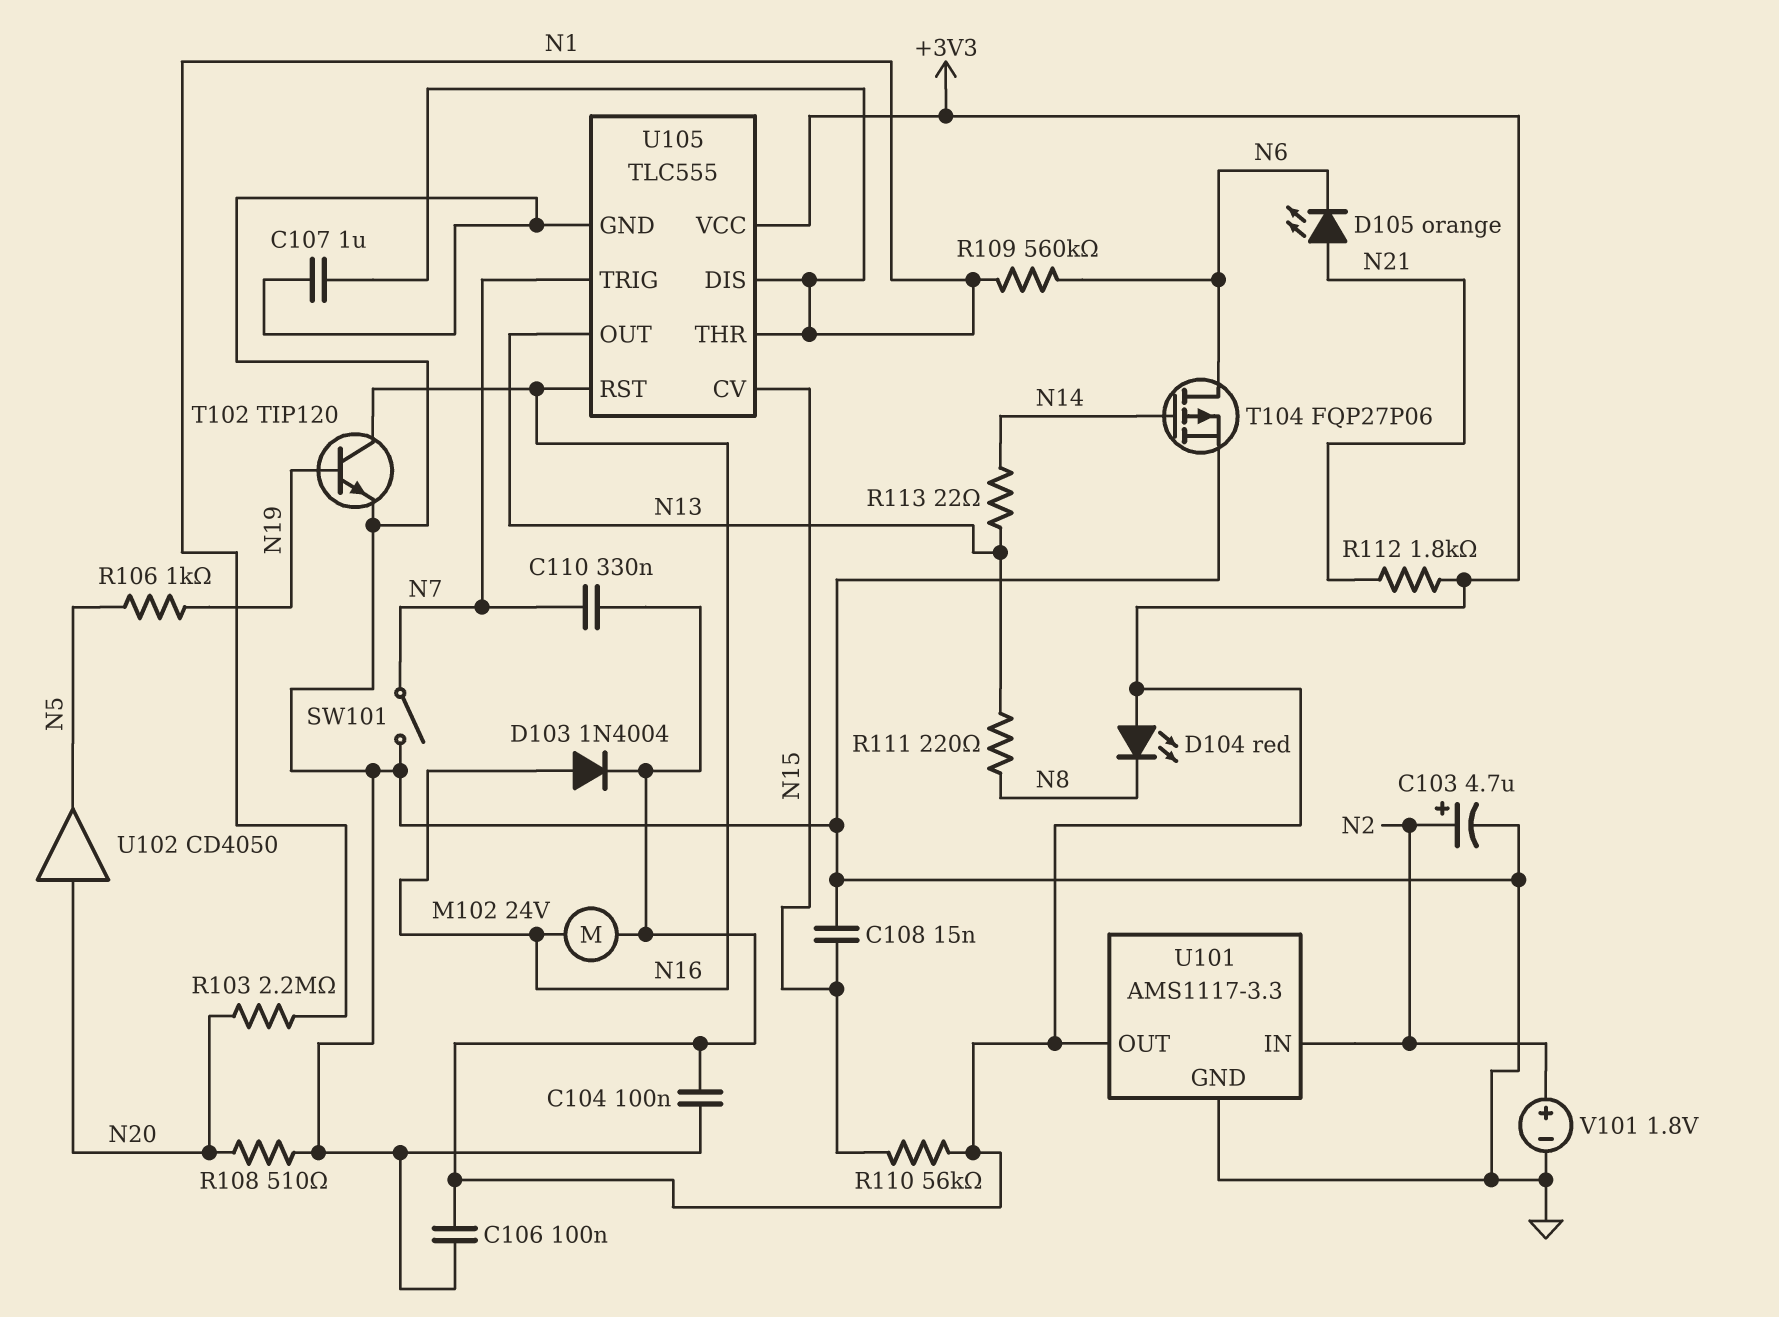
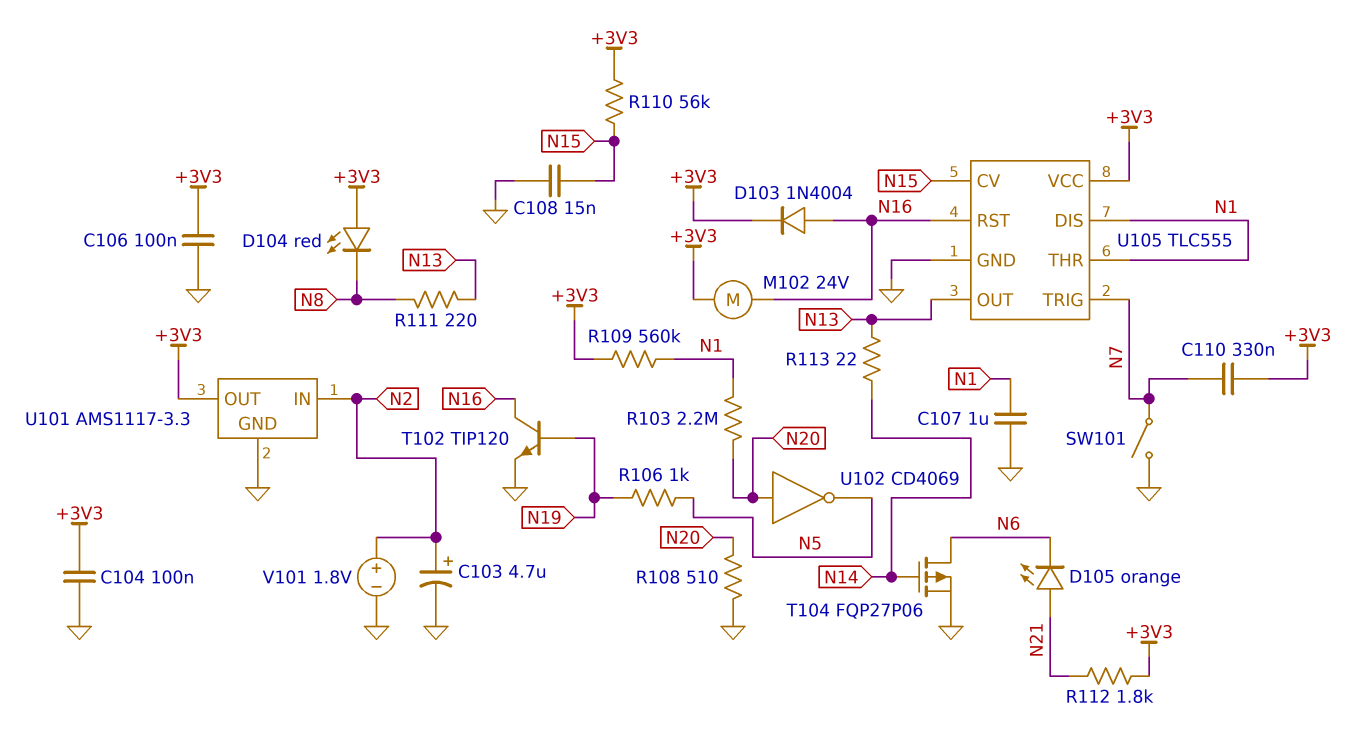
R109: 560k (N1, N6) -> 560k (+3V3, N1)
U102: buffer CD4050 (in N20, out N5) -> NOT CD4069 (in N20, out N5)

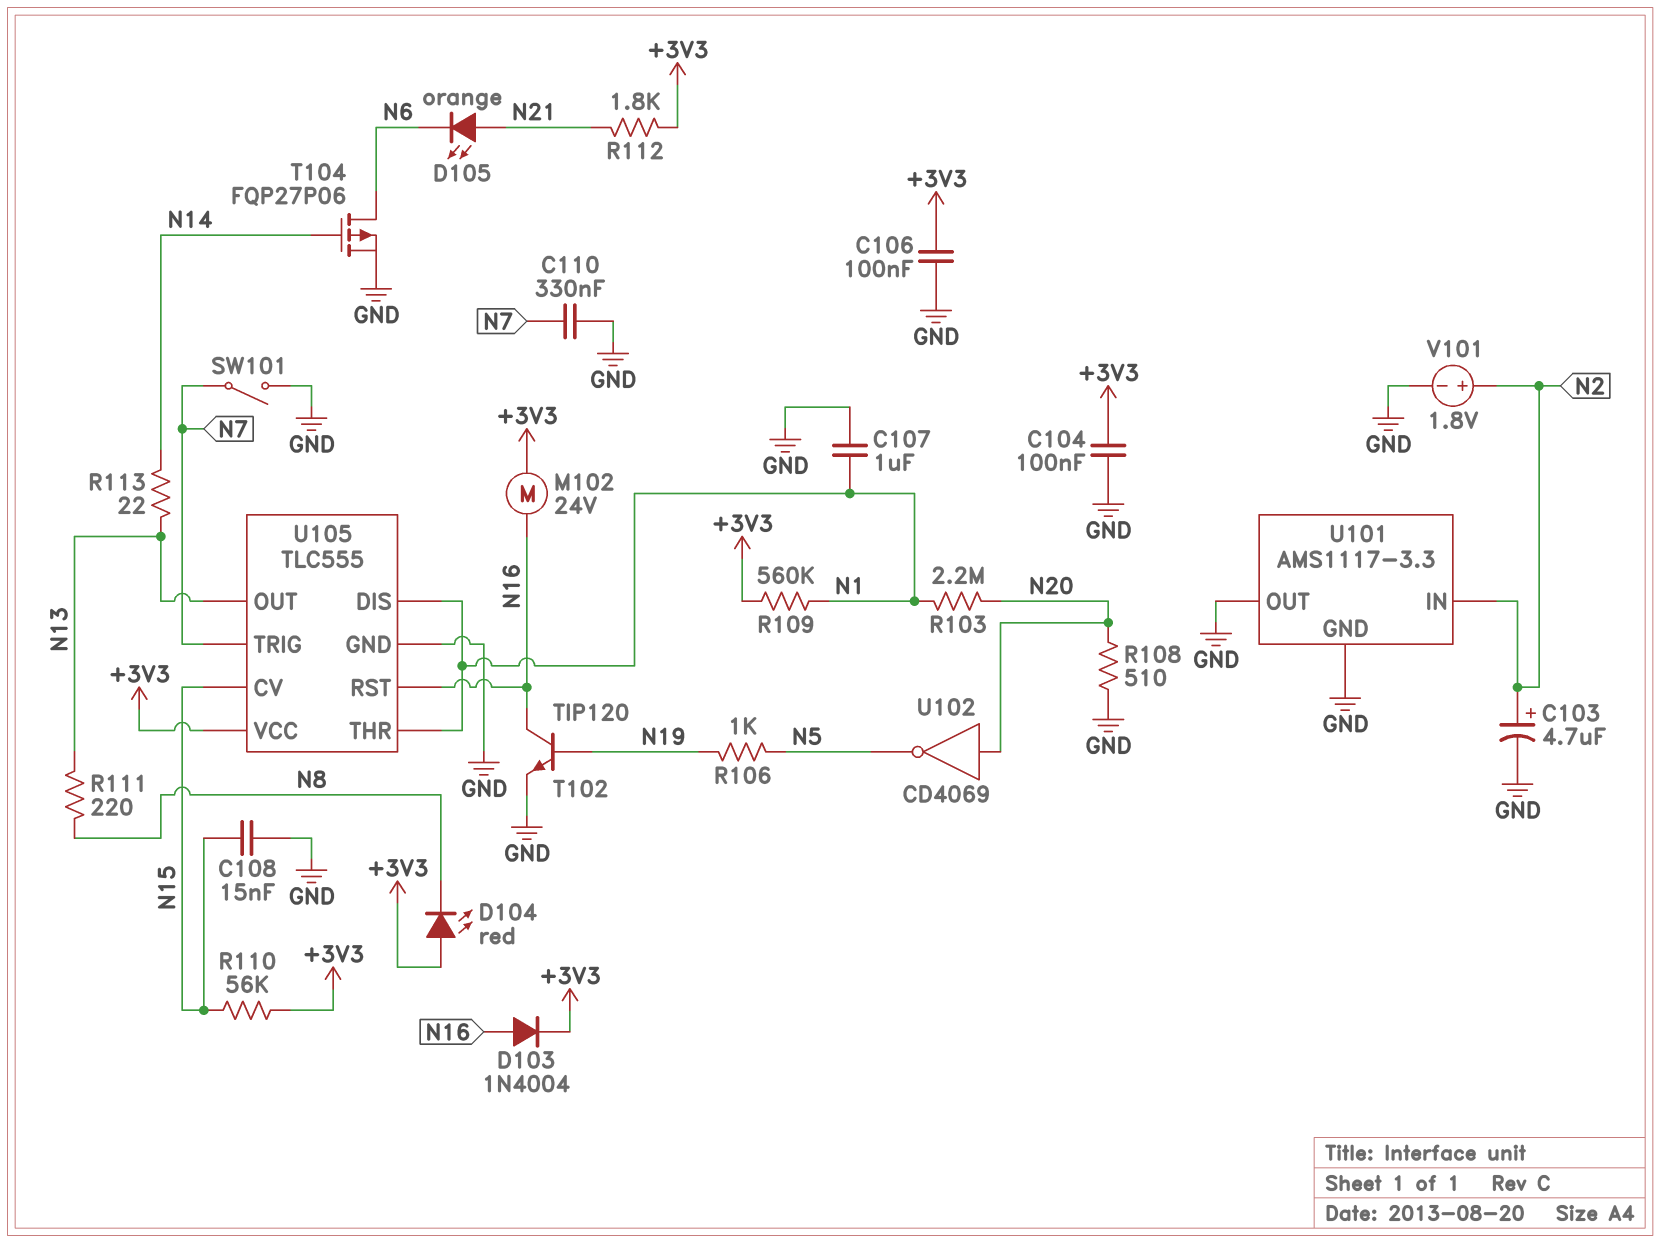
C110: 330nF (+3V3, N7) -> 330nF (GND, N7)
U101 pin OUT: +3V3 -> GND

